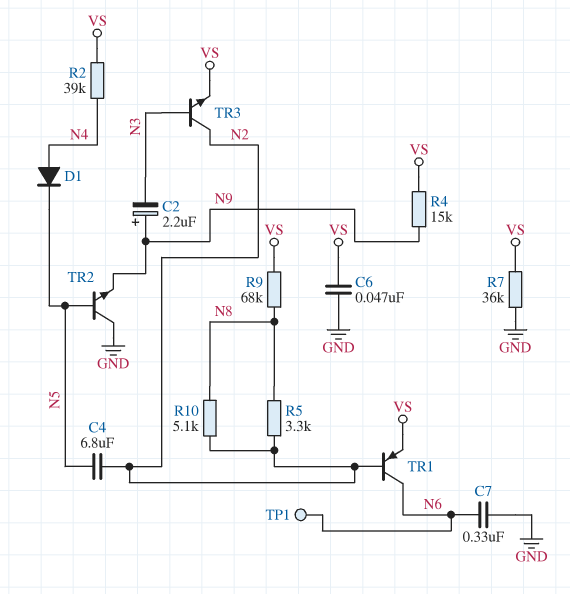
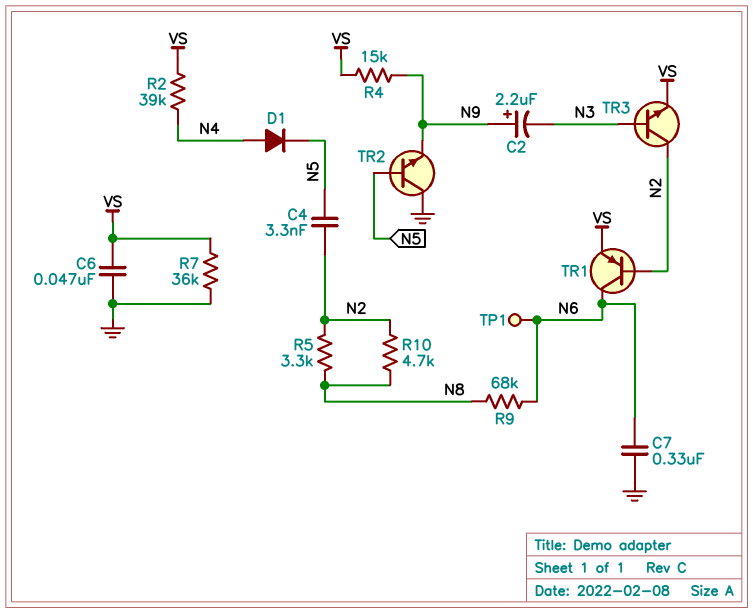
C4: 6.8uF (N2, N5) -> 3.3nF (N2, N5)
R9: 68k (N8, VS) -> 68k (N6, N8)
R10: 5.1k (N2, N8) -> 4.7k (N2, N8)

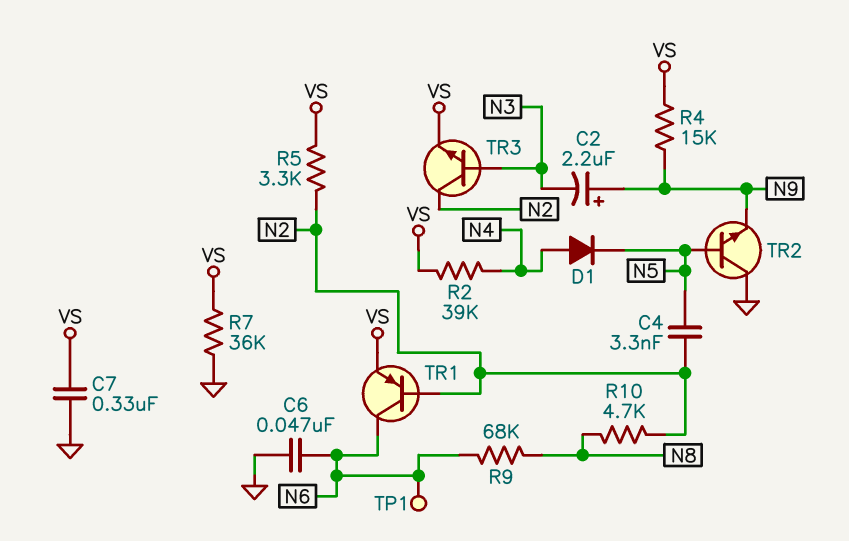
C6: 47nF (GND, VS) -> 47nF (GND, N6)
C7: 330nF (GND, N6) -> 330nF (GND, VS)
R5: 3.3k (N2, N8) -> 3.3k (N2, VS)

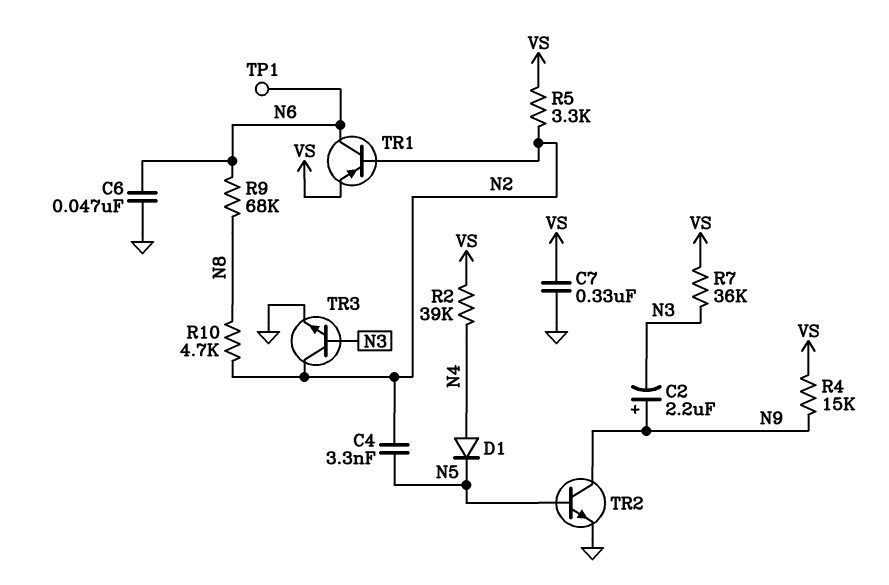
R7: 36k (GND, VS) -> 36k (N3, VS)
TR2: NPN (B N5, C GND, E N9) -> NPN (B N5, C N9, E GND)
TR3: NPN (B N3, C N2, E VS) -> NPN (B N3, C N2, E GND)

